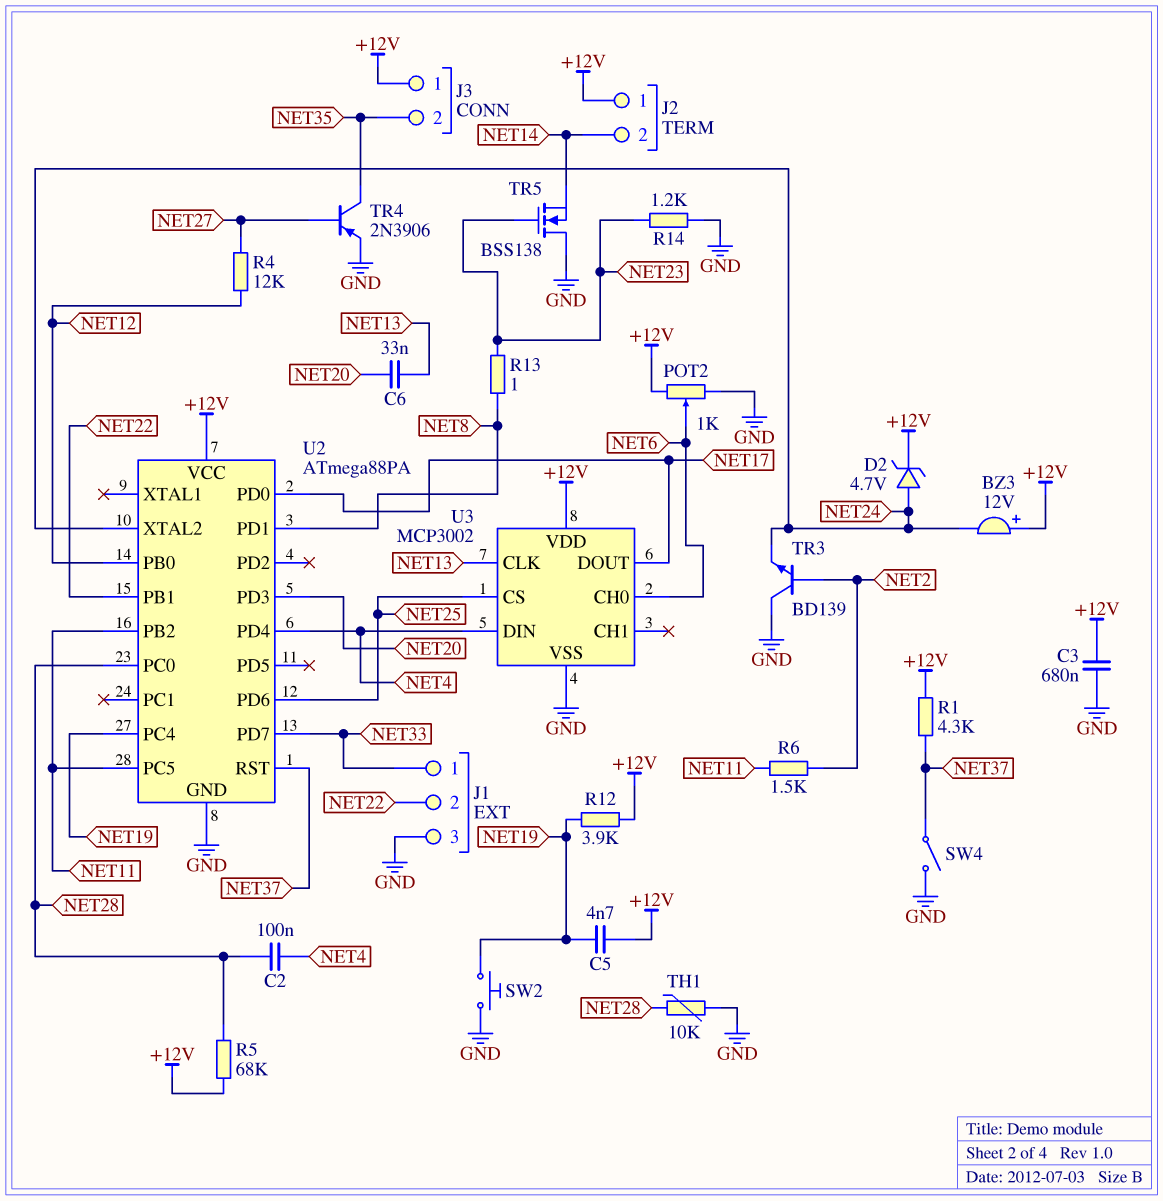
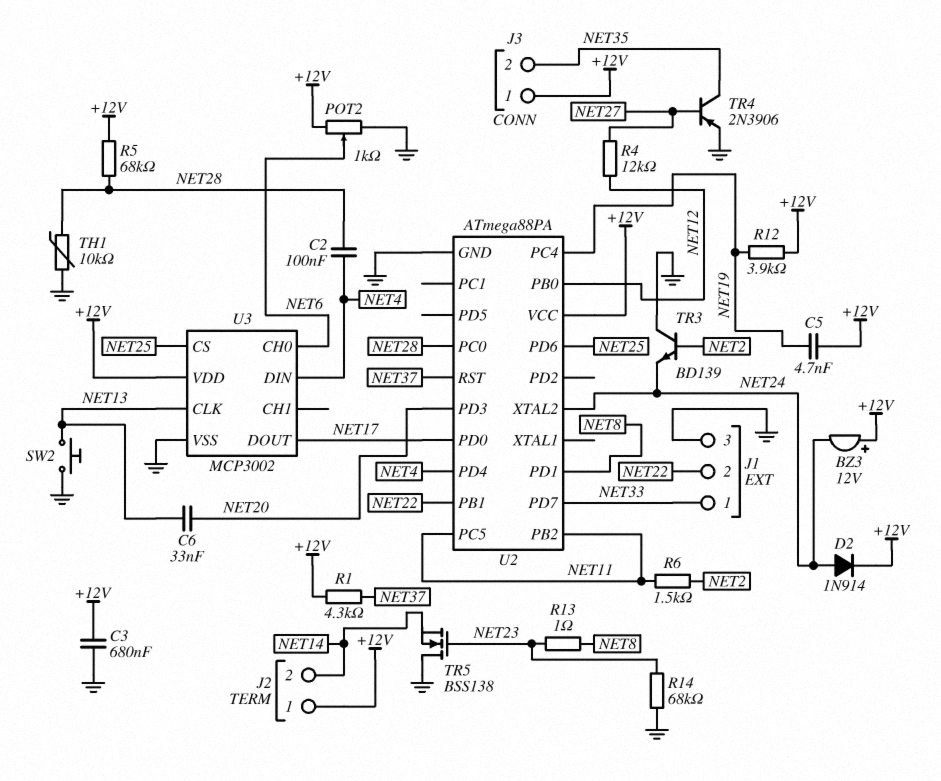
D2: zener 4.7V (A NET24, K +12V) -> diode 1N914 (A NET24, K +12V)
R14: 1.2k (GND, NET23) -> 68k (GND, NET23)
SW2: button (GND, NET19) -> button (GND, NET13)
SW4: switch (GND, NET37) -> none

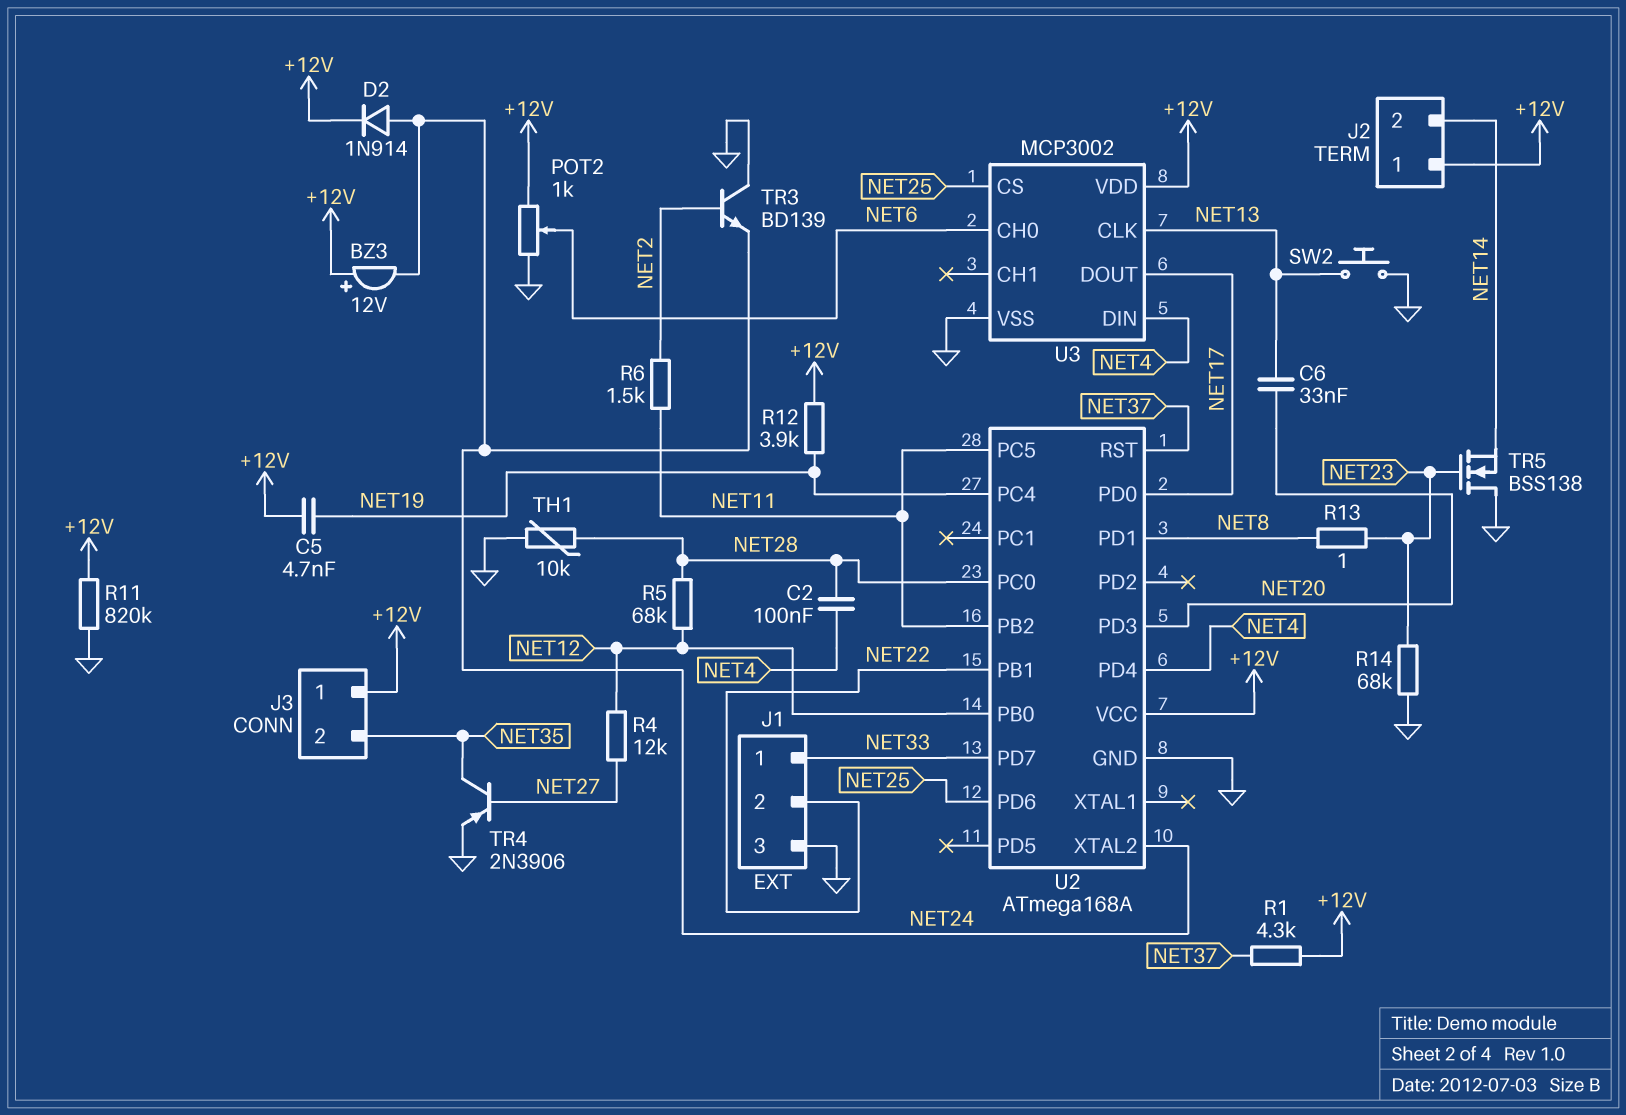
C3: 680nF (+12V, GND) -> none
R5: 68k (+12V, NET28) -> 68k (NET12, NET28)
R11: none -> 820k (+12V, GND)
U2: ATmega88PA -> ATmega168A

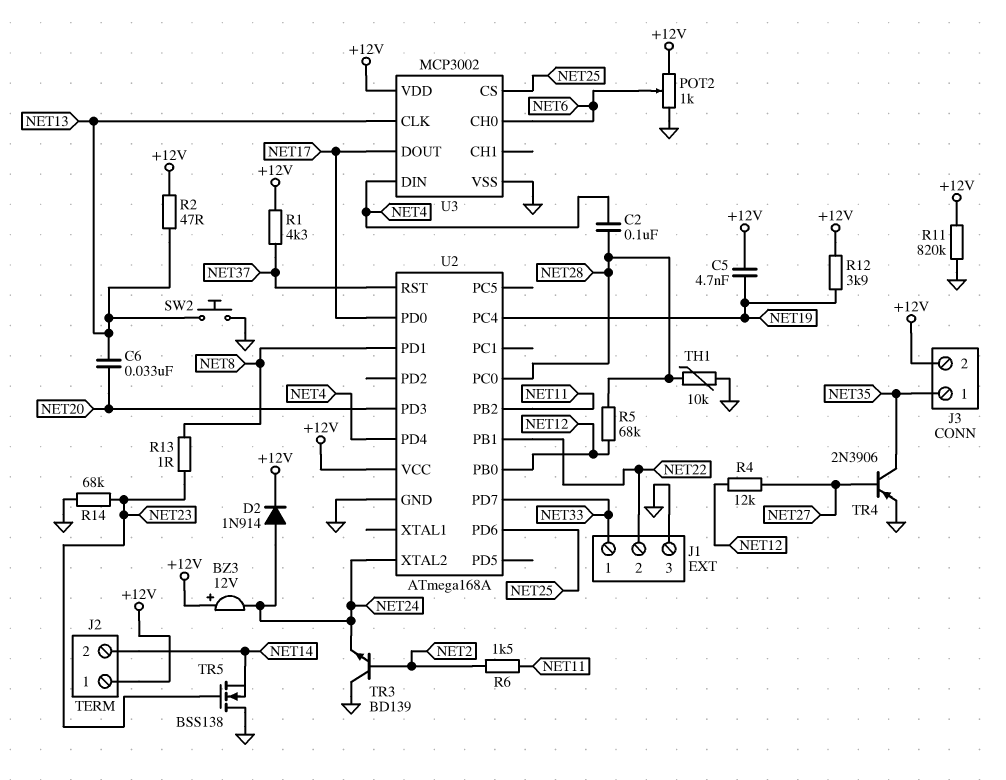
J3 pin 1: +12V -> NET35
J3 pin 2: NET35 -> +12V
R2: none -> 47 (+12V, NET13)
U2 pin PC5: NET11 -> none

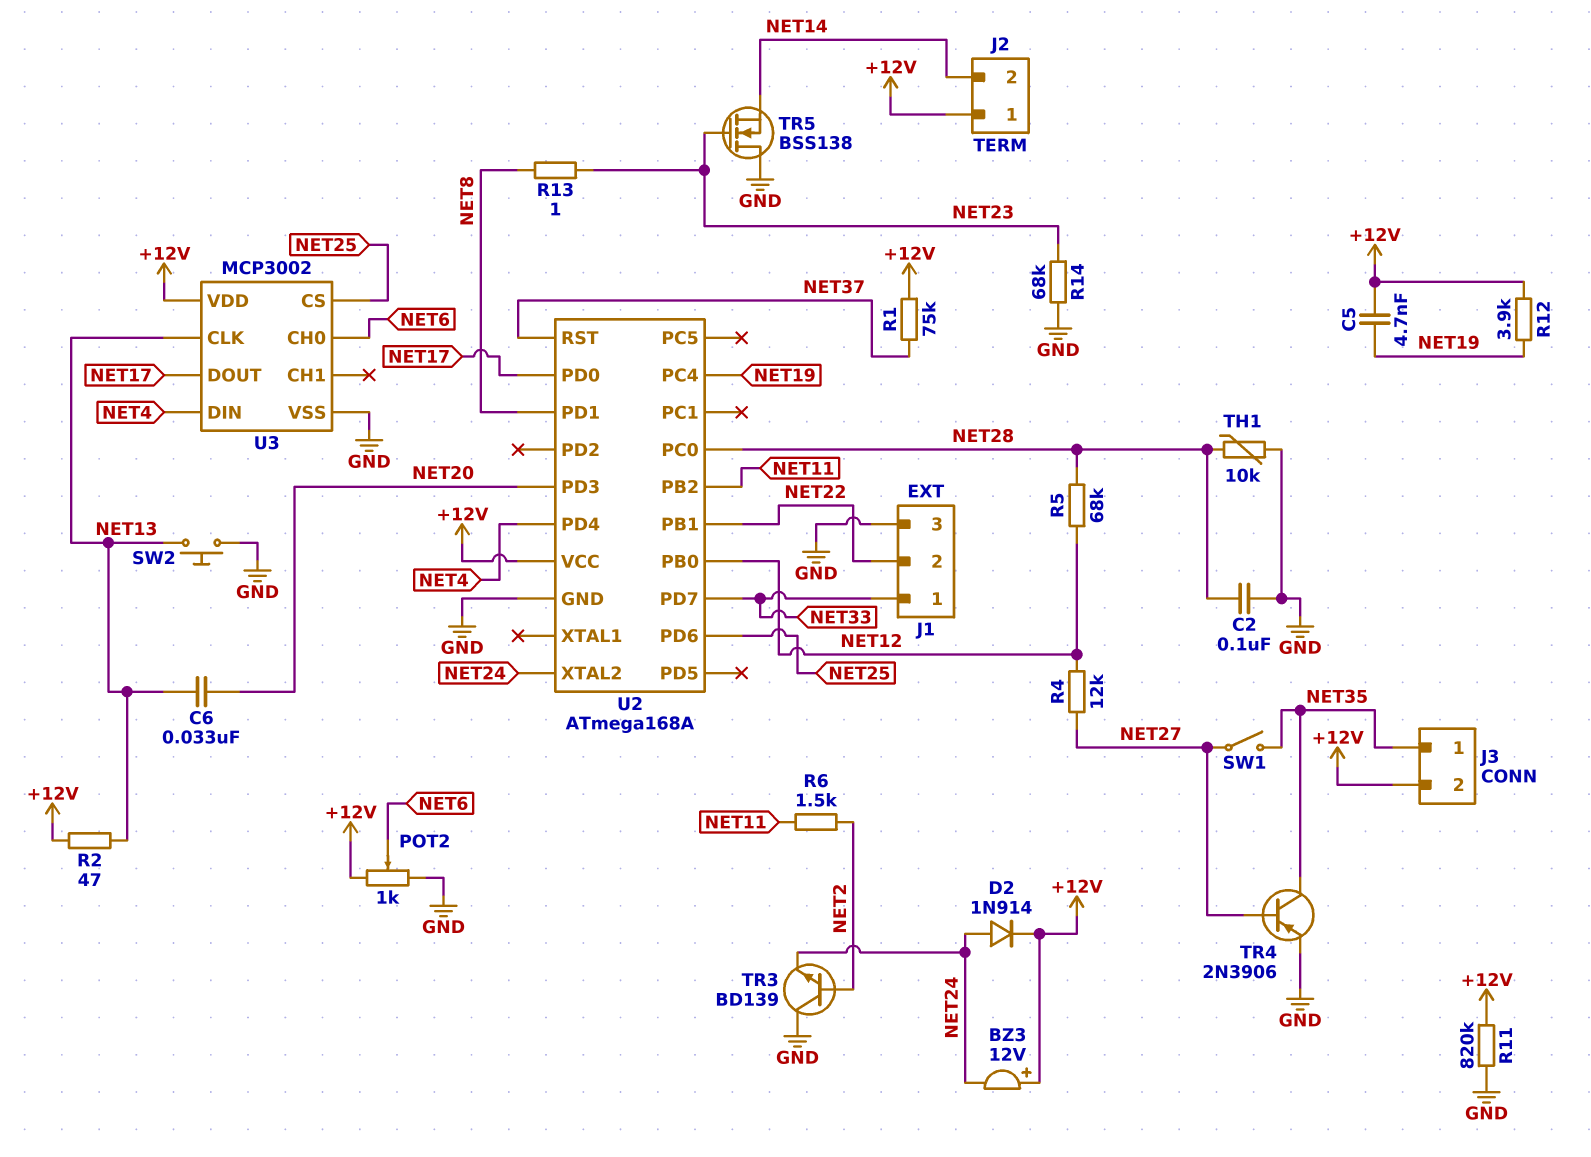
C2: 100nF (NET4, NET28) -> 100nF (GND, NET28)
R1: 4.3k (+12V, NET37) -> 75k (+12V, NET37)
SW1: none -> switch (NET27, NET35)

